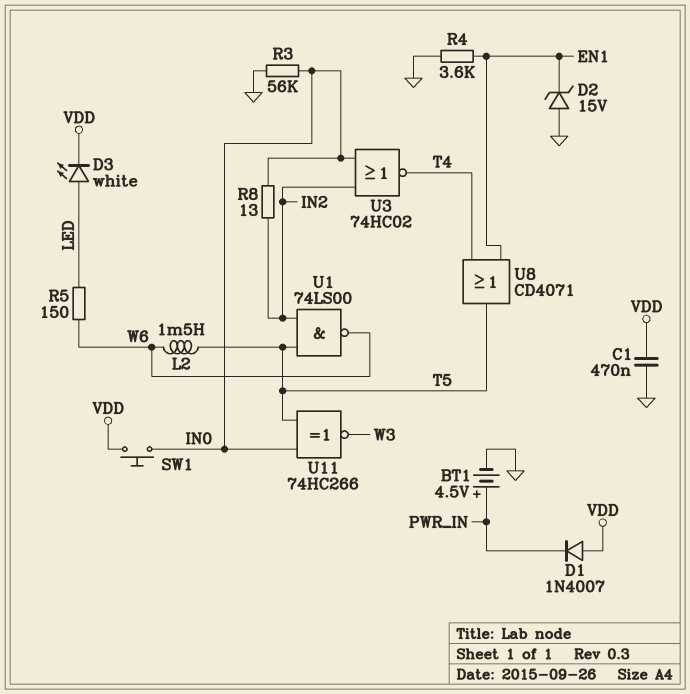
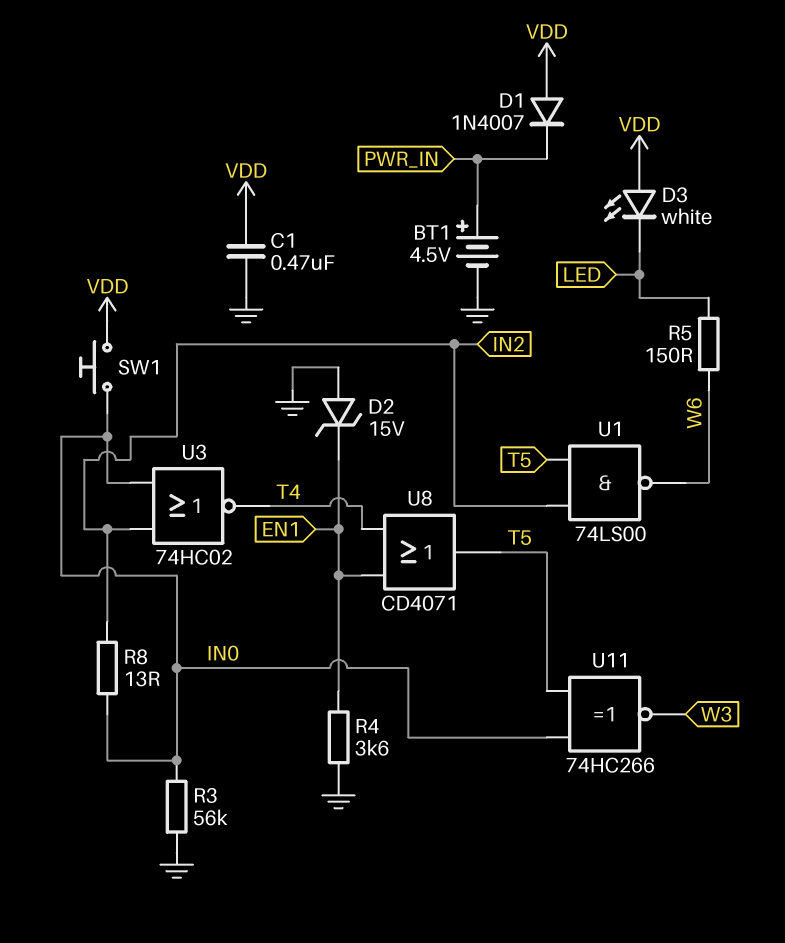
D3: LED white (A LED, K VDD) -> LED white (A VDD, K LED)
L2: 1.5mH (T5, W6) -> none

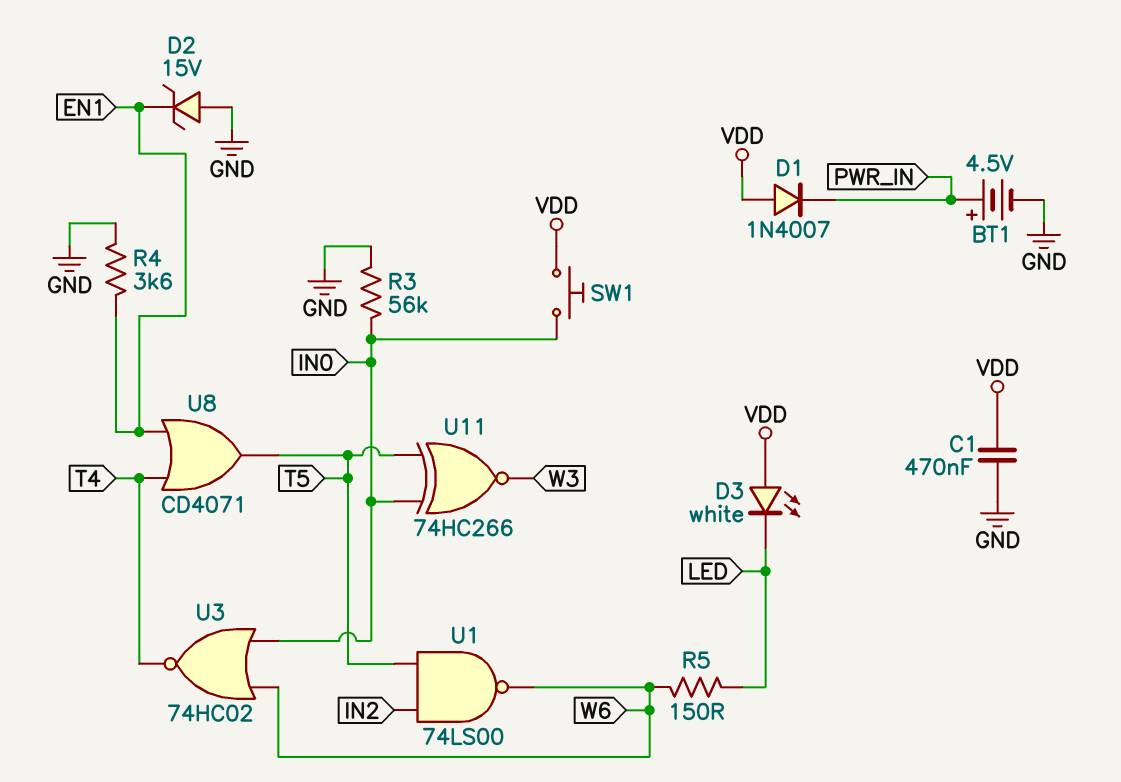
R8: 13 (IN0, IN2) -> none
U3: NOR 74HC02 (in IN0, in IN2, out T4) -> NOR 74HC02 (in IN0, in W6, out T4)

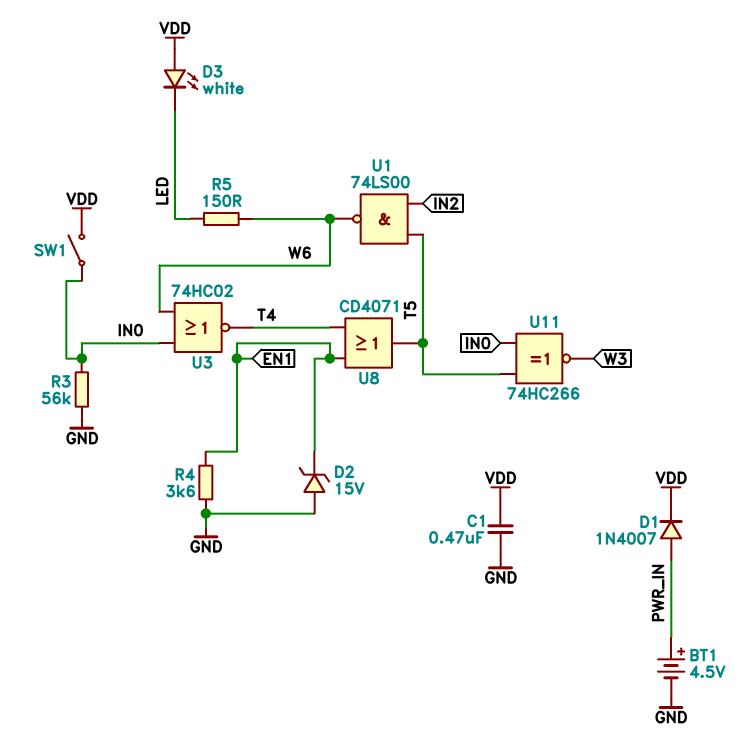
D1: diode 1N4007 (A VDD, K PWR_IN) -> diode 1N4007 (A PWR_IN, K VDD)
SW1: button (IN0, VDD) -> switch (IN0, VDD)

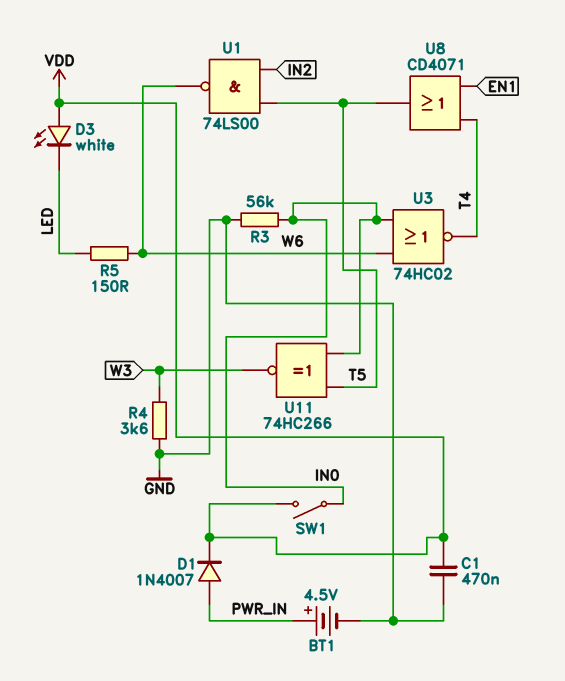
D2: zener 15V (A GND, K EN1) -> none
R4: 3.6k (EN1, GND) -> 3.6k (GND, W3)

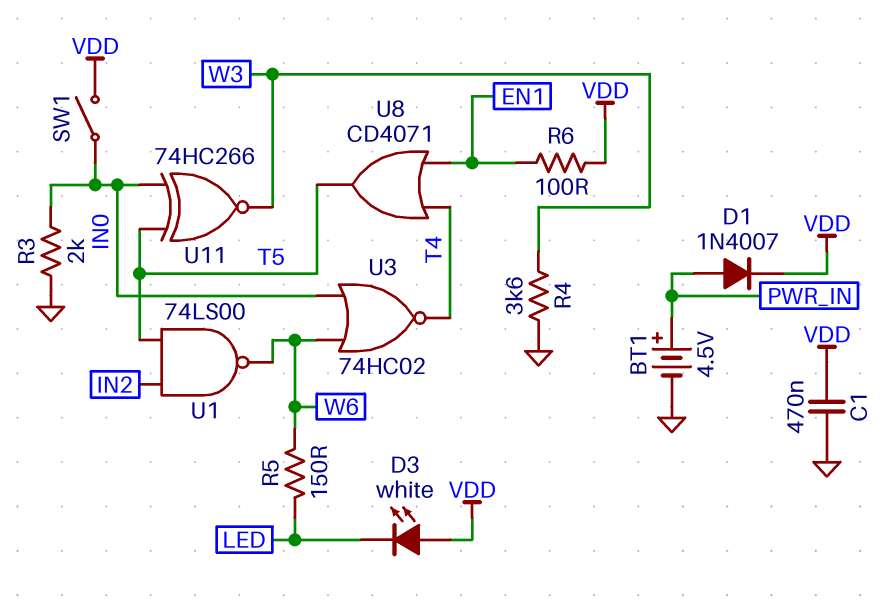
R3: 56k (GND, IN0) -> 2k (GND, IN0)
R6: none -> 100 (EN1, VDD)

